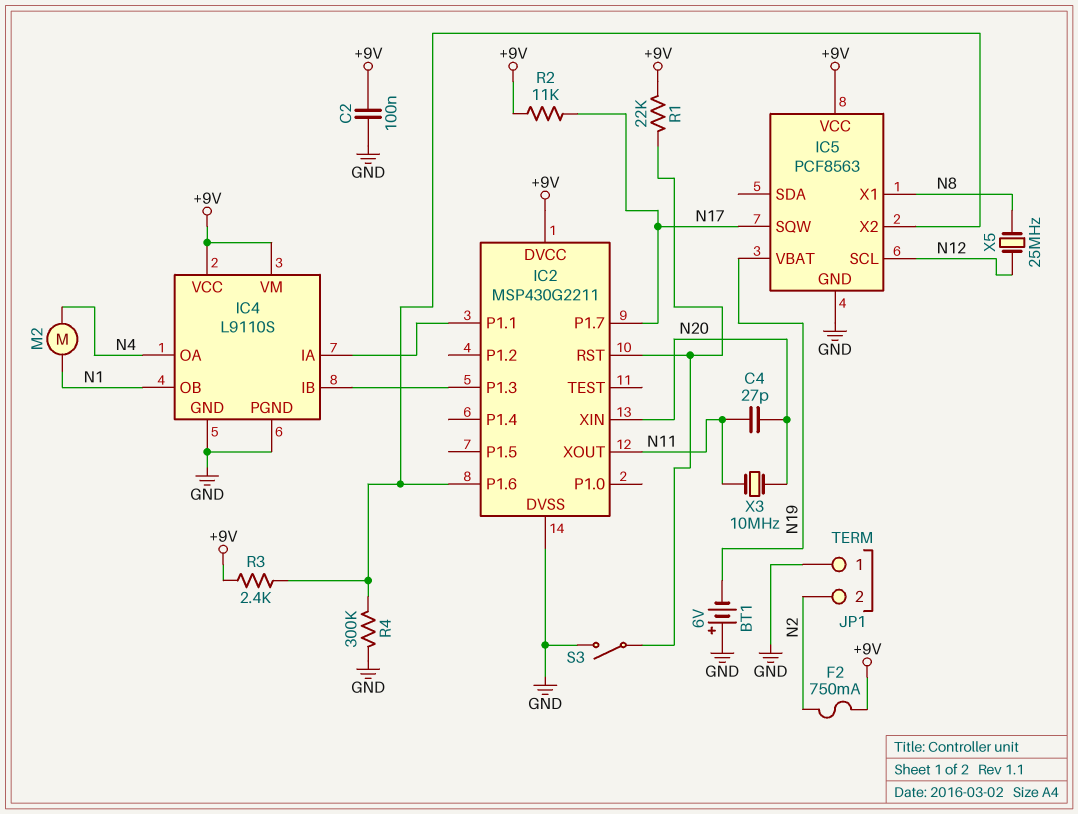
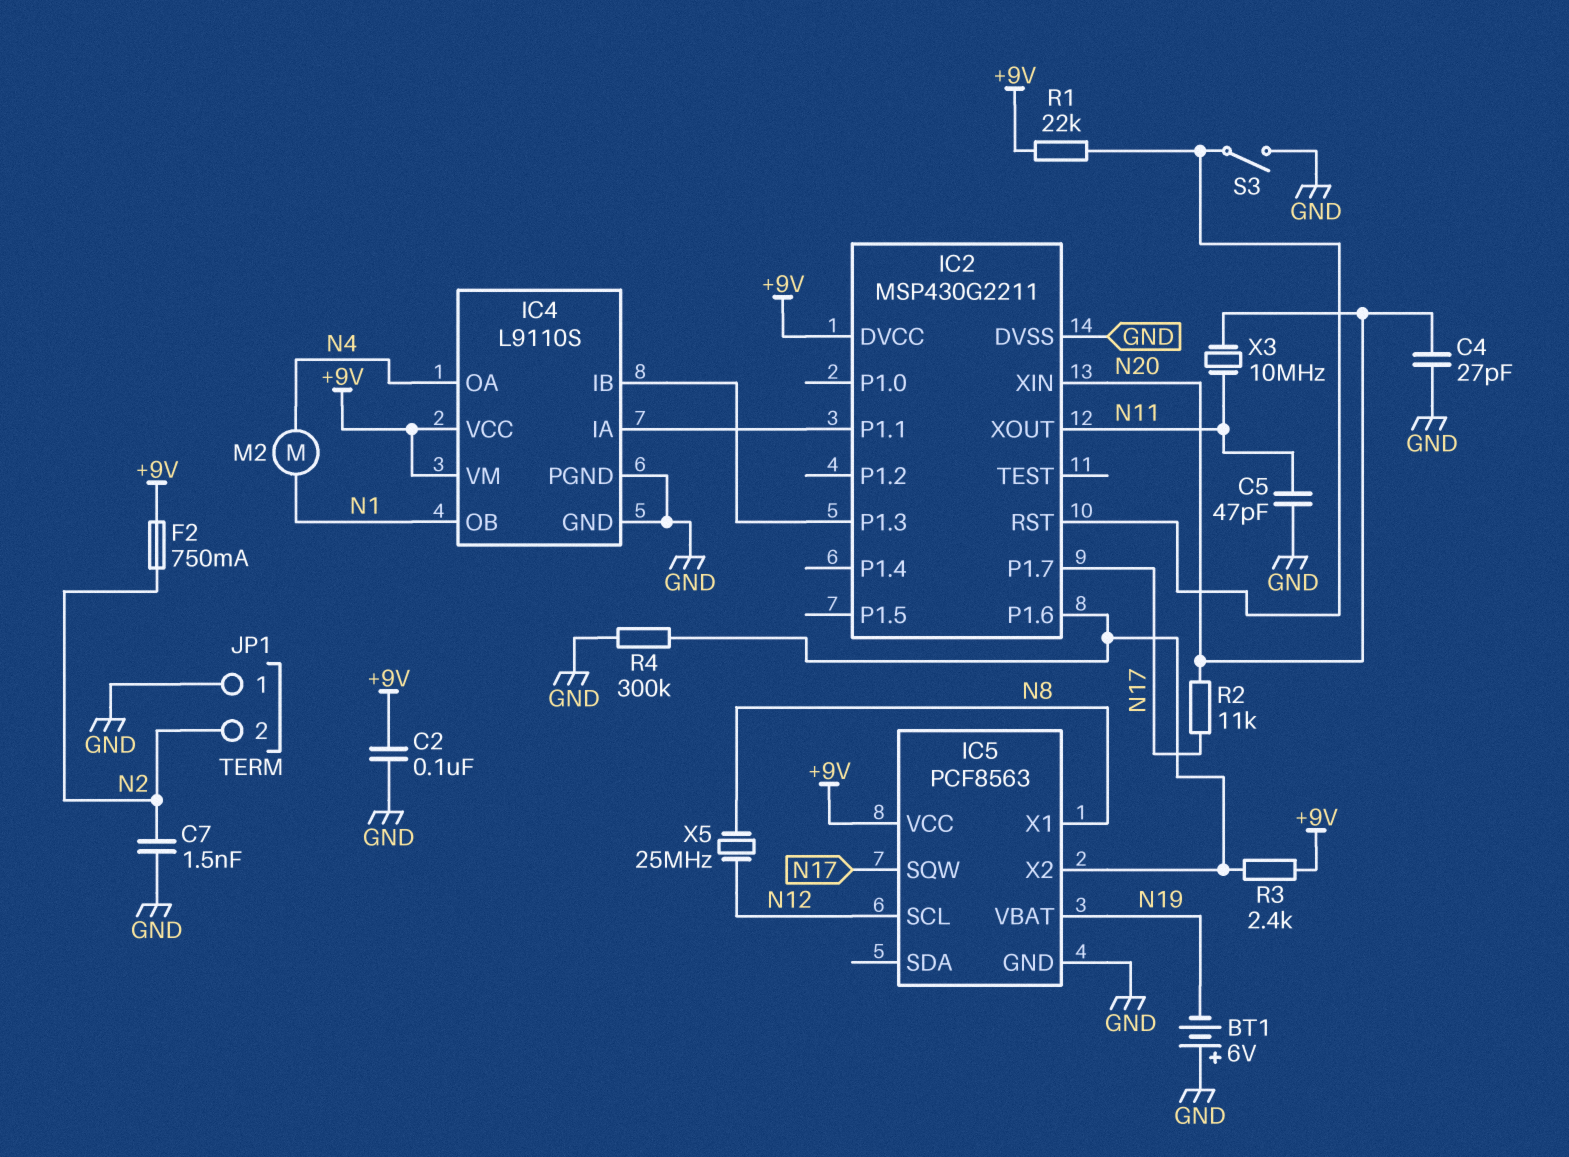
C4: 27pF (N11, N20) -> 27pF (GND, N20)
C5: none -> 47pF (GND, N11)
C7: none -> 1.5nF (GND, N2)
R2: 11k (+9V, N17) -> 11k (N17, N20)

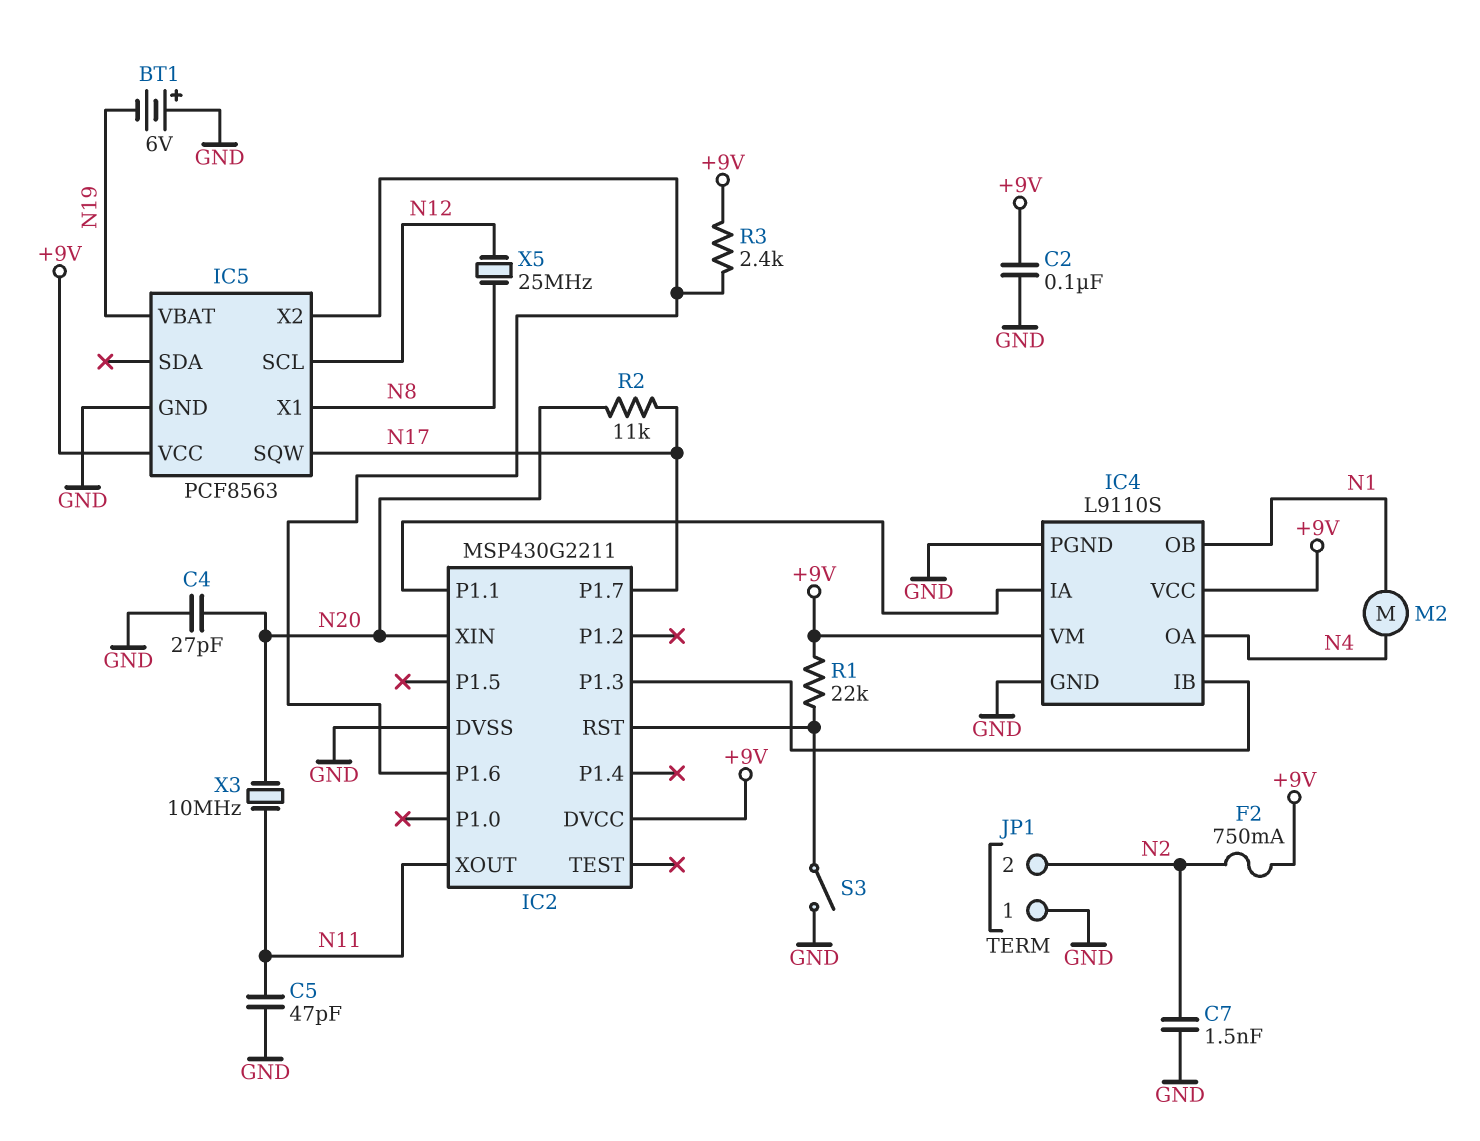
R4: 300k (GND, IC2/P1.6) -> none

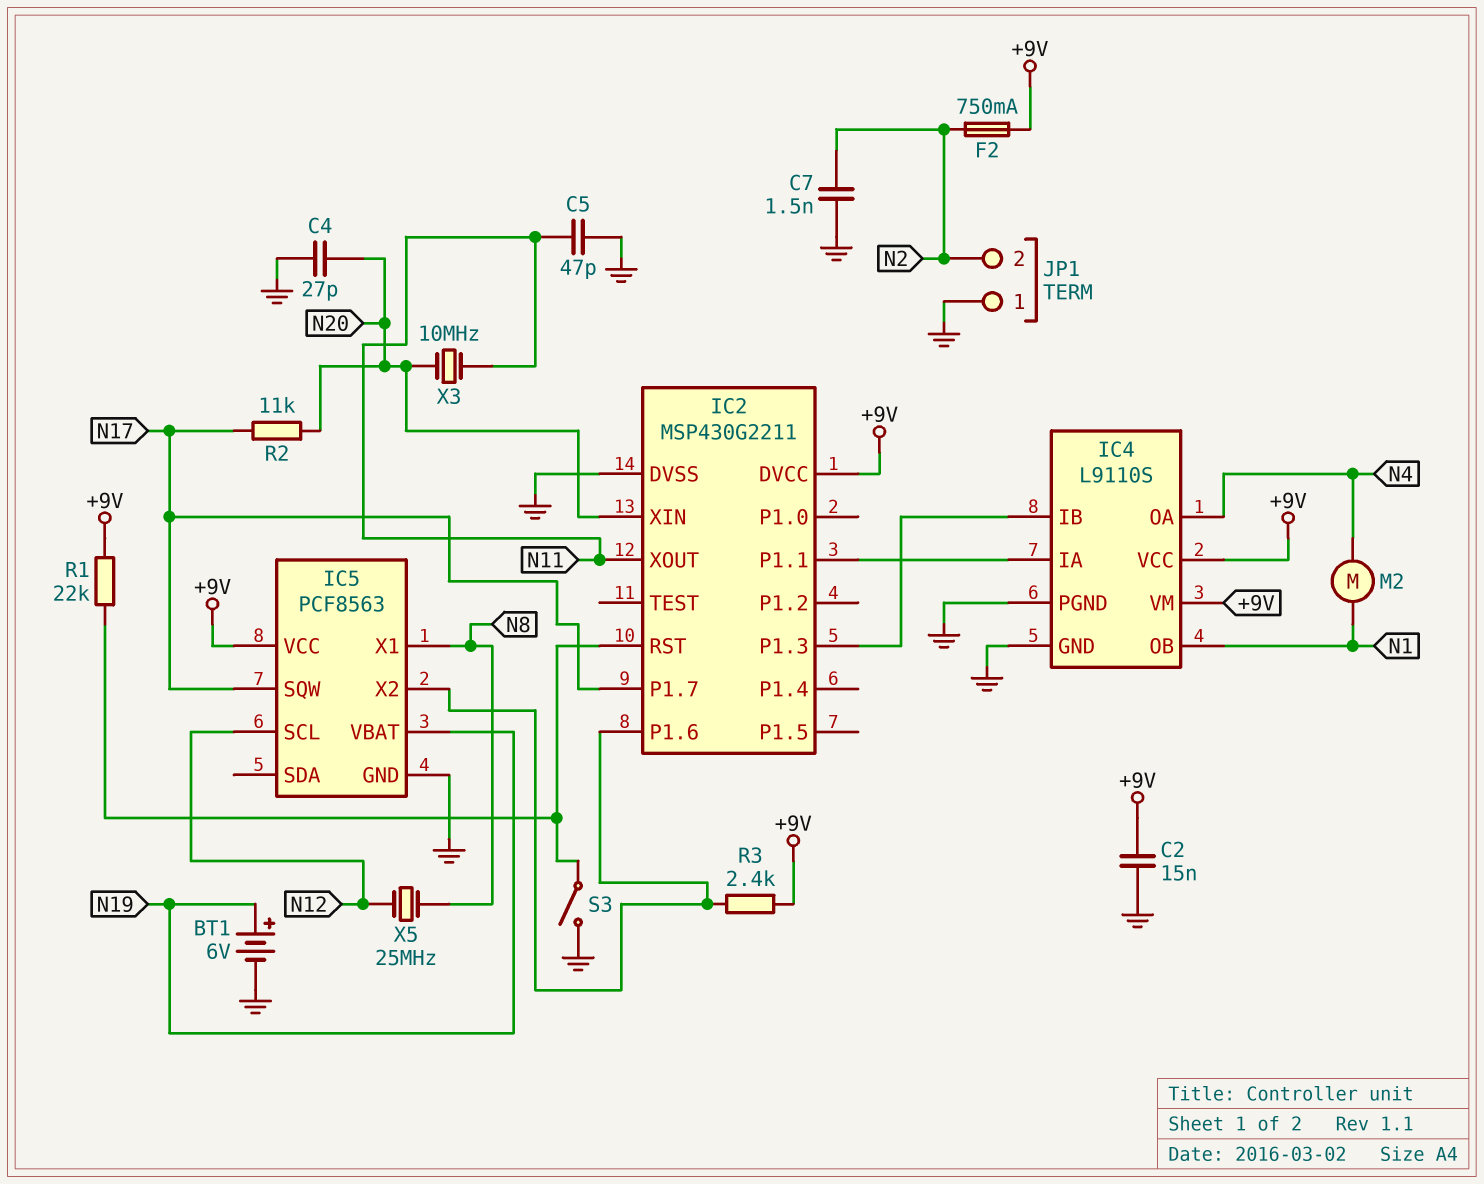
BT1: 6V (plus GND, minus N19) -> 6V (plus N19, minus GND)
C2: 100nF (+9V, GND) -> 15nF (+9V, GND)

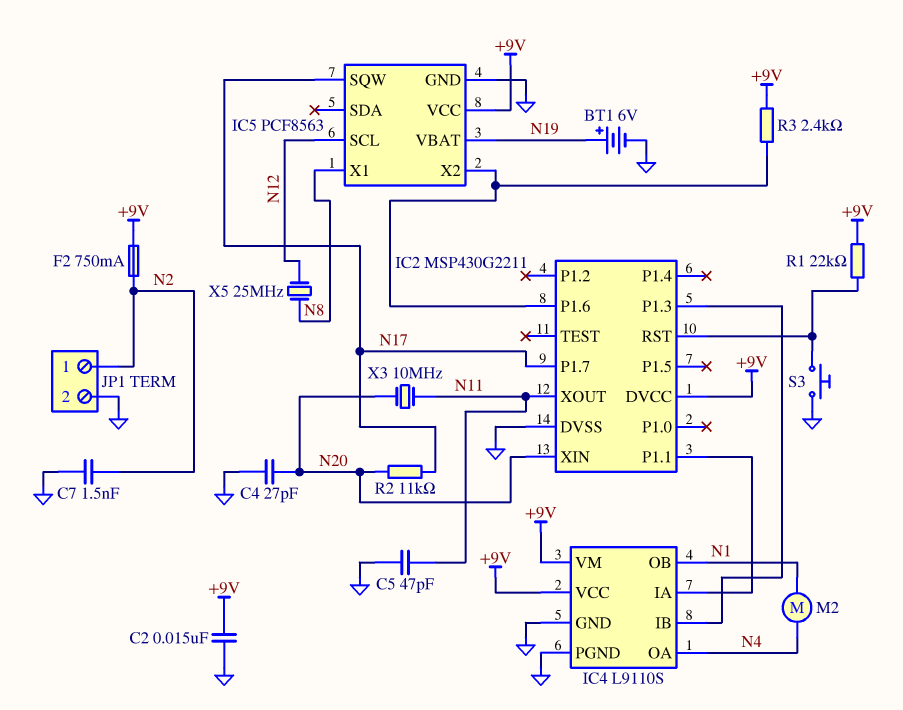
JP1 pin 1: GND -> N2
JP1 pin 2: N2 -> GND
S3: switch (GND, IC2/RST) -> button (GND, IC2/RST)

